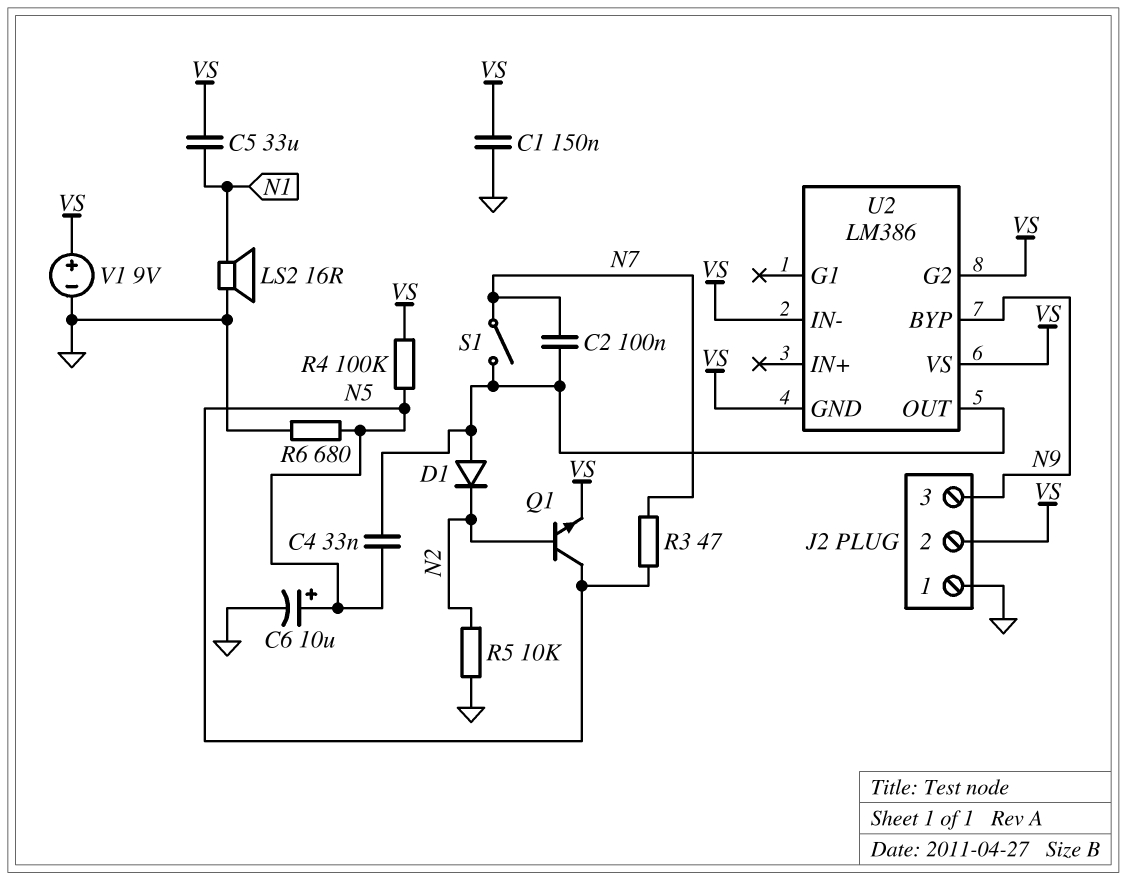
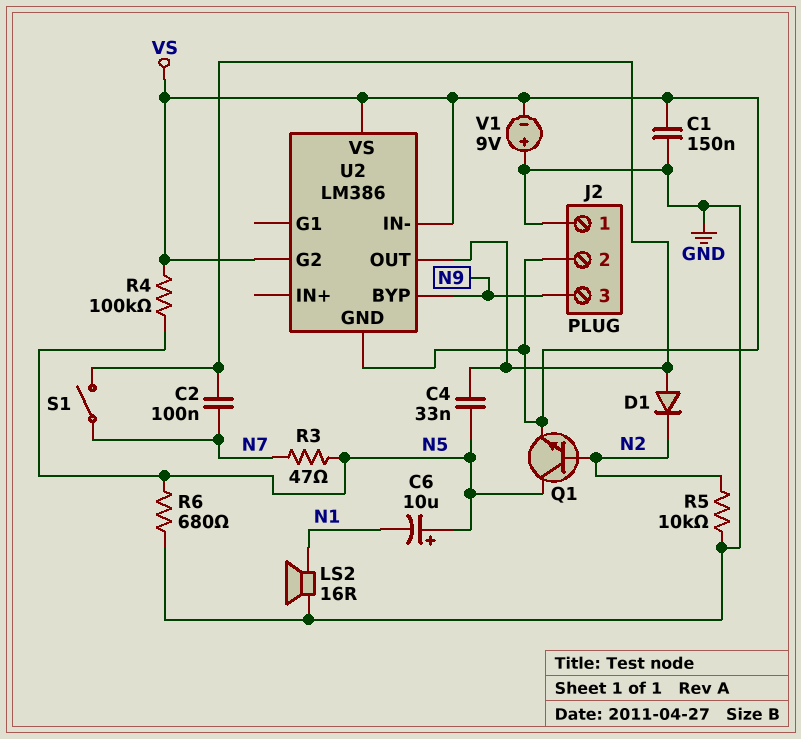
C5: 33uF (N1, VS) -> none
C6: 10uF (plus N5, minus GND) -> 10uF (plus N5, minus N1)
V1: 9V (plus VS, minus GND) -> 9V (plus GND, minus VS)

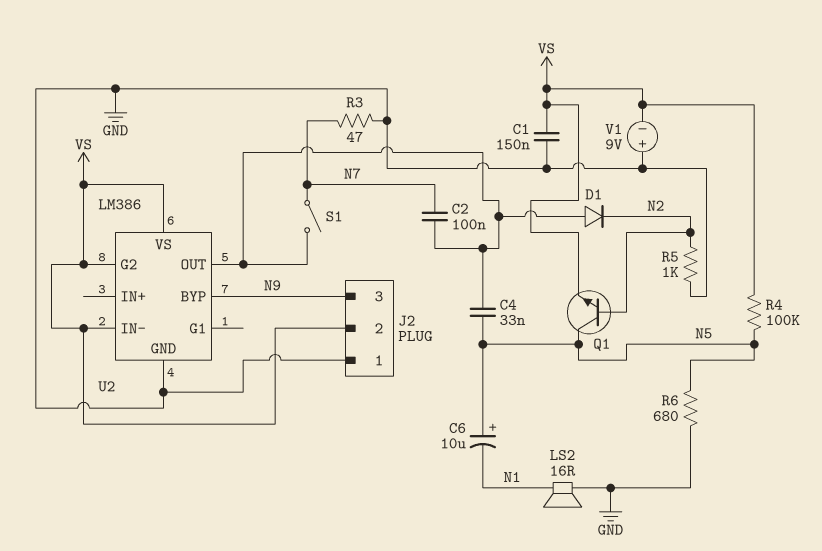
R3: 47 (N5, N7) -> 47 (GND, N7)
R5: 10k (GND, N2) -> 1k (GND, N2)
U2 pin GND: VS -> GND

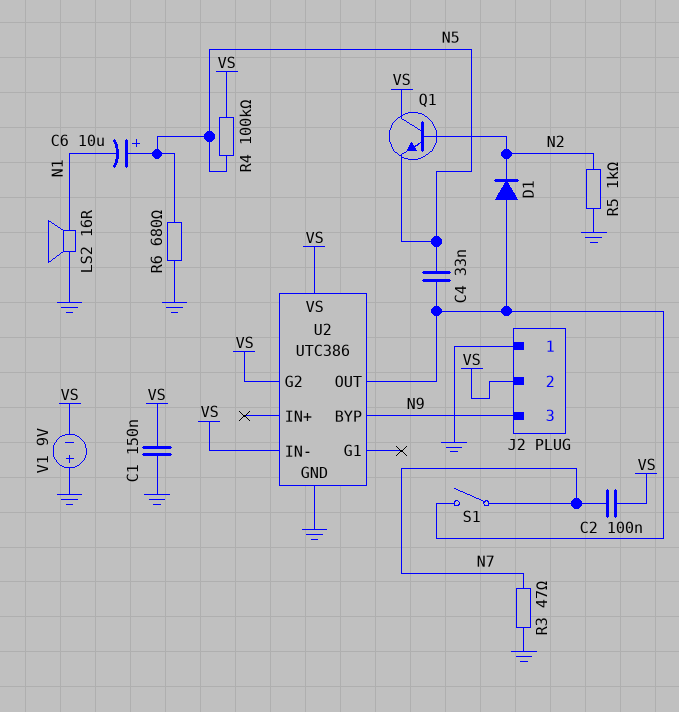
C2: 100nF (N7, U2/OUT) -> 100nF (N7, VS)
Q1: NPN (B N2, C N5, E VS) -> NPN (B N2, C VS, E N5)
U2: LM386 -> UTC386

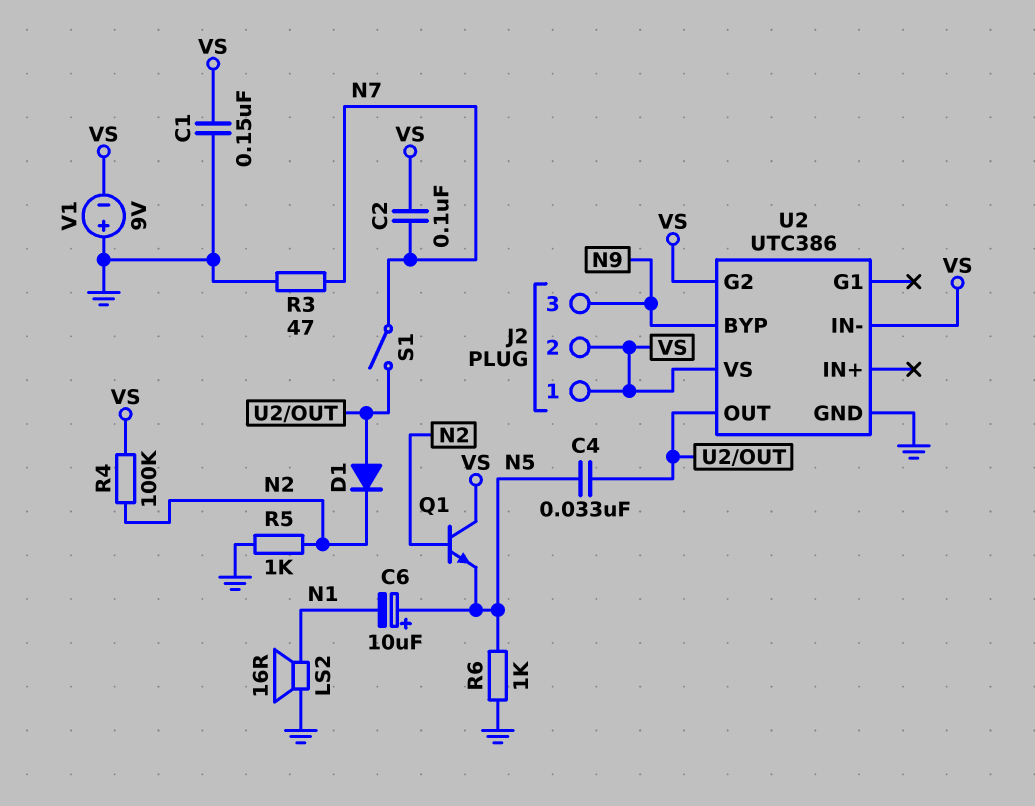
J2 pin 1: GND -> VS
R4: 100k (N5, VS) -> 100k (N2, VS)
R6: 680 (GND, N5) -> 1k (GND, N5)

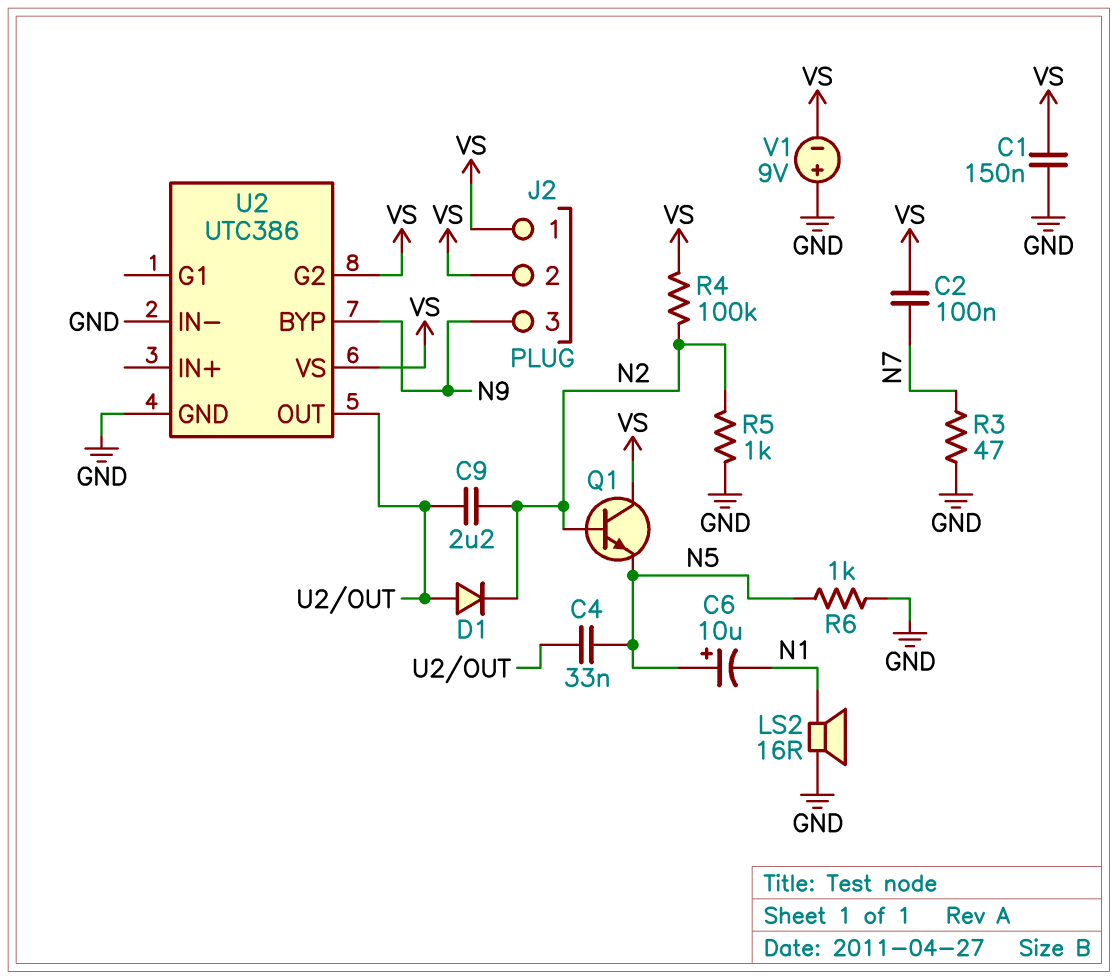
C9: none -> 2.2uF (N2, U2/OUT)
S1: switch (N7, U2/OUT) -> none
U2 pin IN-: VS -> GND

